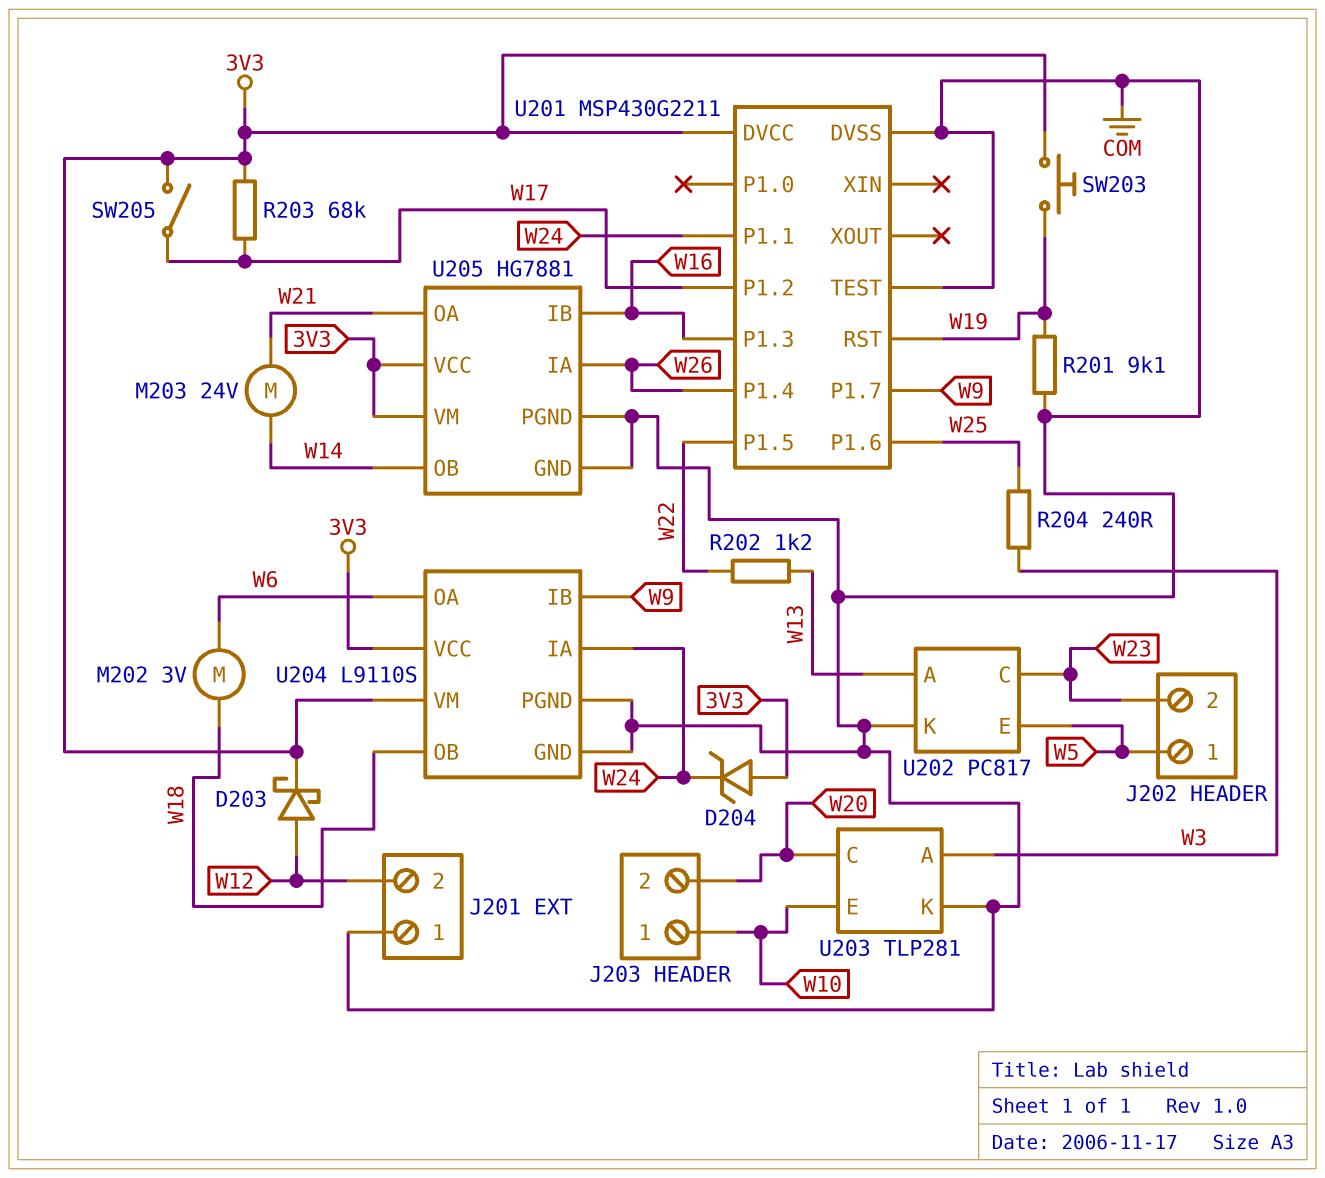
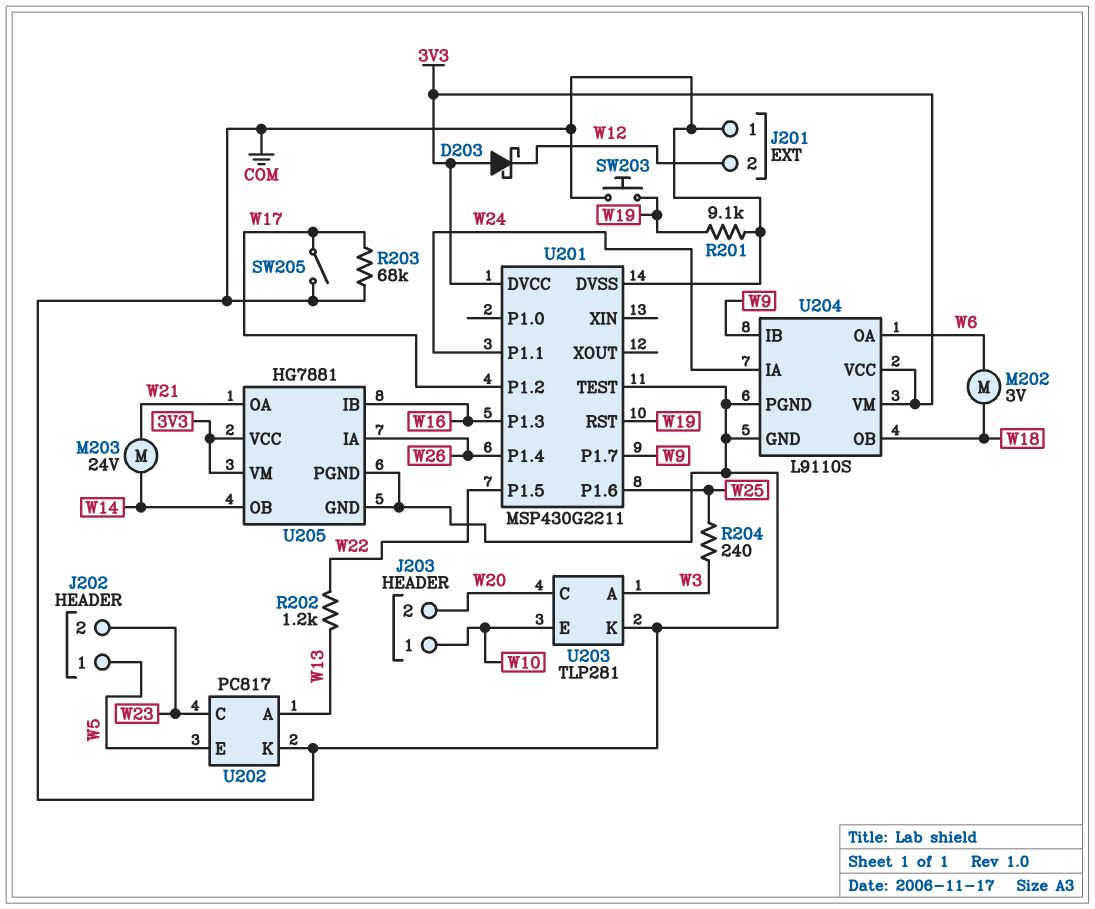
D203: schottky (A W12, K 3V3) -> schottky (A 3V3, K W12)
D204: zener (A 3V3, K W24) -> none
R203: 68k (3V3, W17) -> 68k (COM, W17)
SW203: button (3V3, W19) -> button (COM, W19)
SW205: switch (3V3, W17) -> switch (COM, W17)

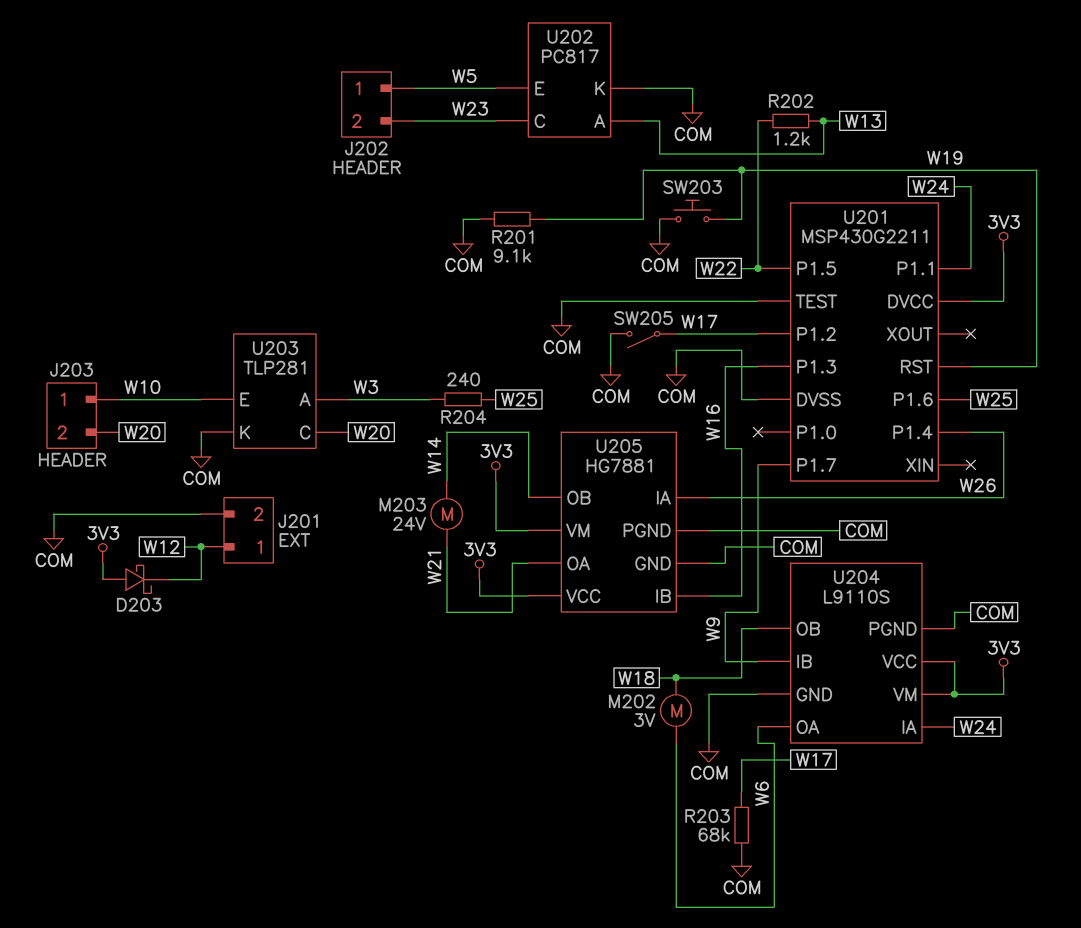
J201 pin 1: COM -> W12
J201 pin 2: W12 -> COM

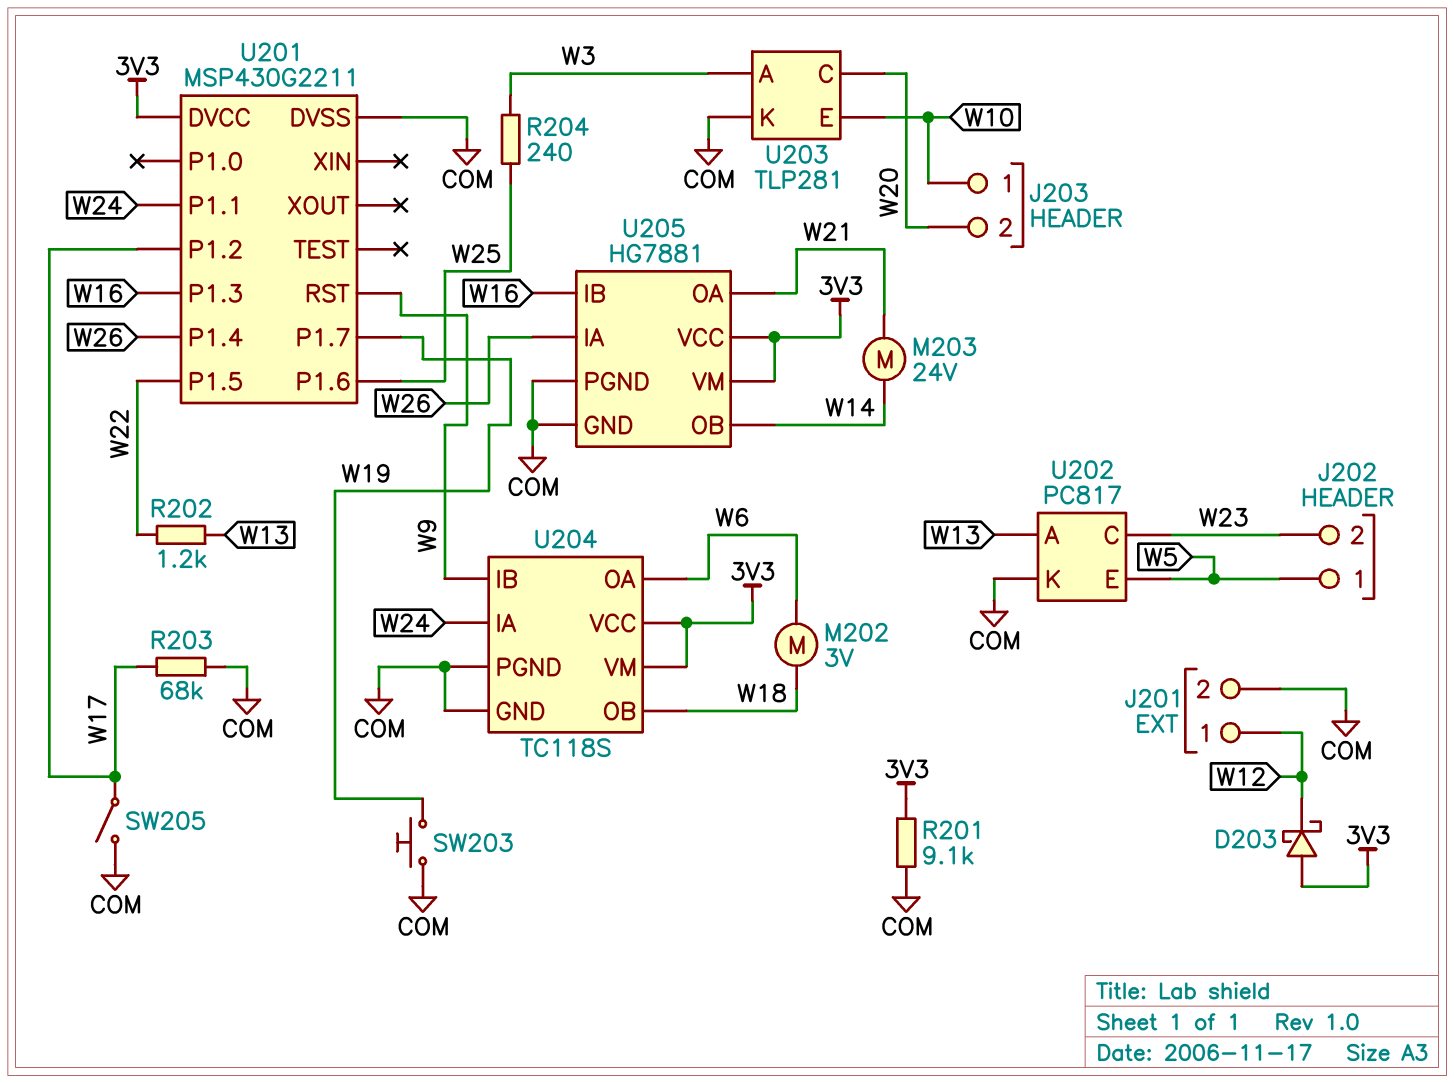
R201: 9.1k (COM, W19) -> 9.1k (3V3, COM)
U201 pin P1.7: W9 -> W19
U201 pin RST: W19 -> W9
U201 pin TEST: COM -> none
U204: L9110S -> TC118S

